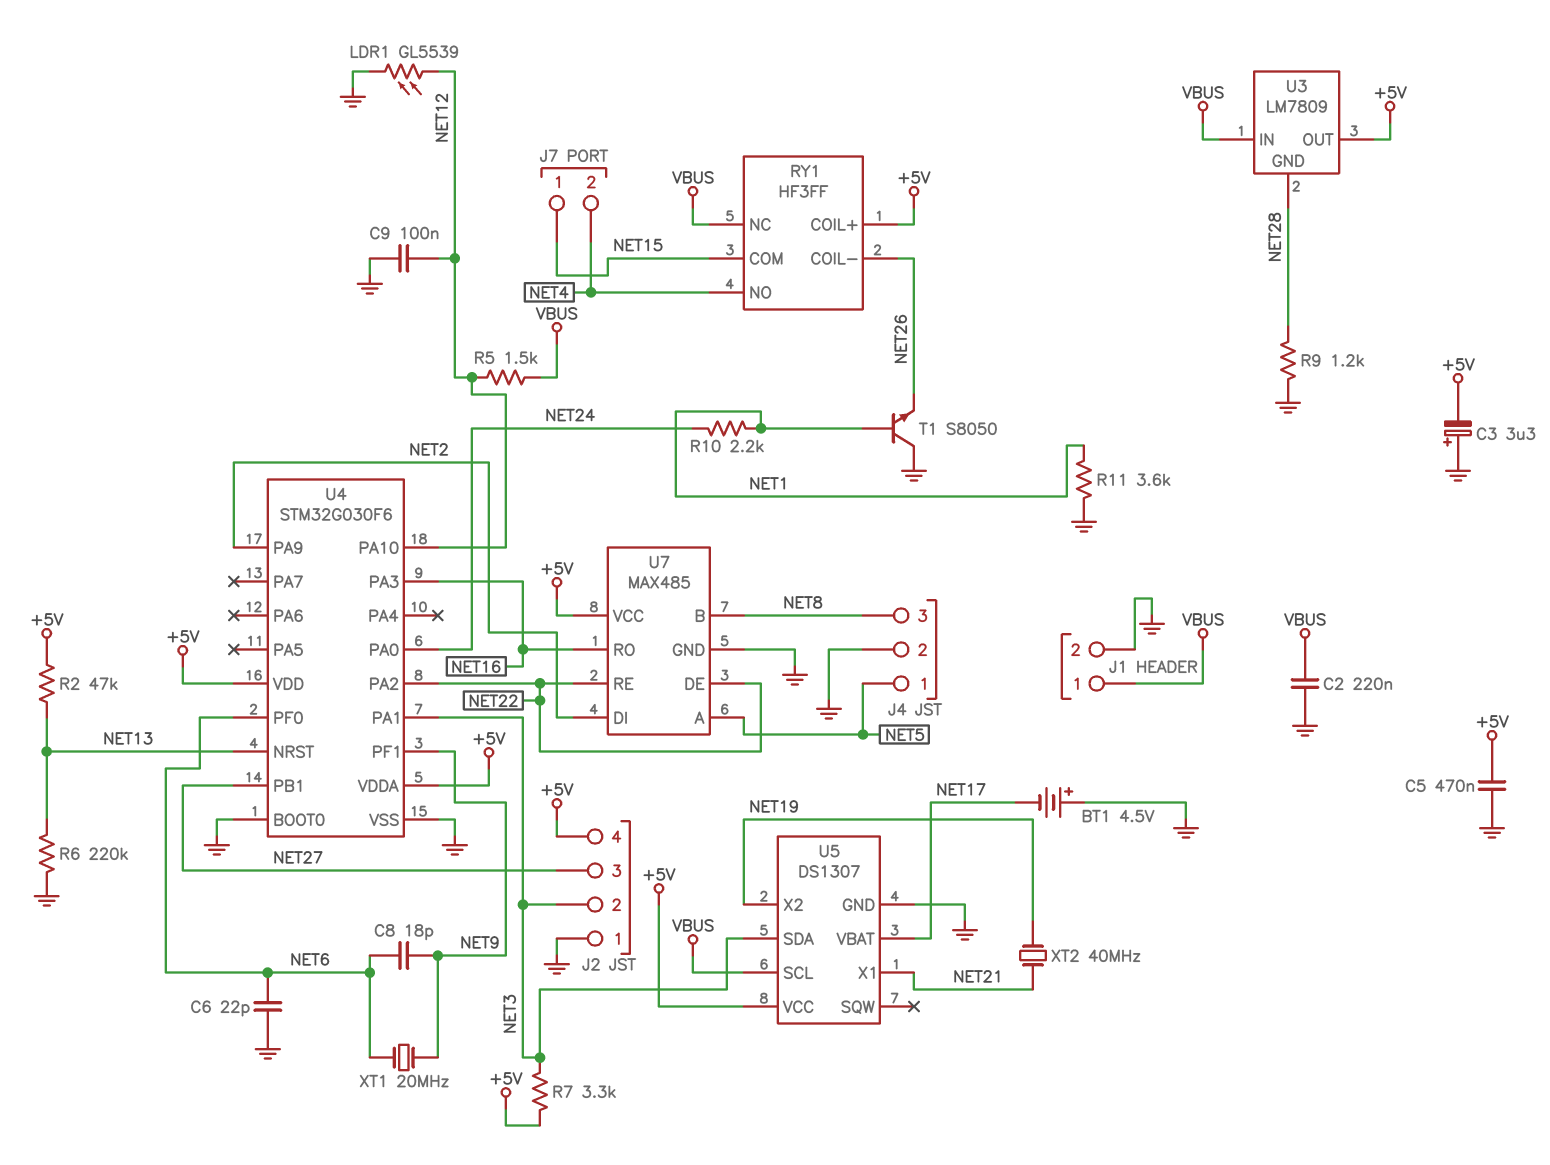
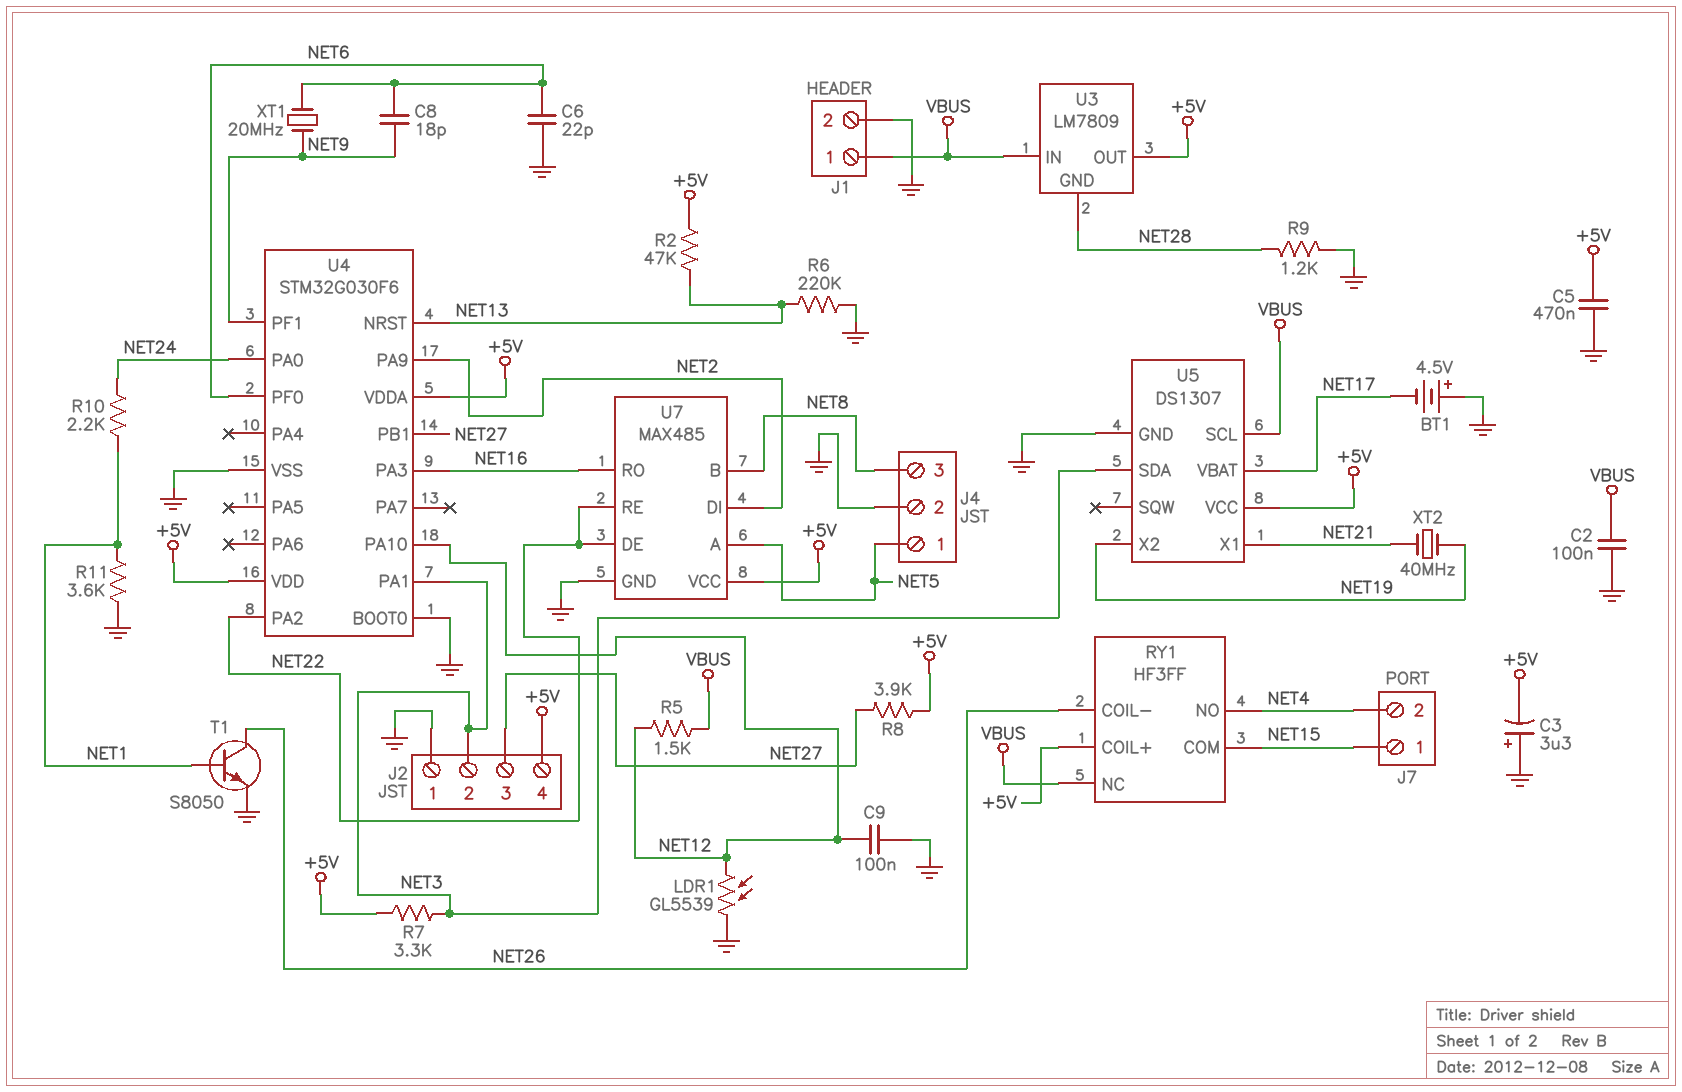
C2: 220nF (GND, VBUS) -> 100nF (GND, VBUS)
R8: none -> 3.9k (+5V, NET27)
T1: NPN S8050 (B NET1, C GND, E NET26) -> NPN S8050 (B NET1, C NET26, E GND)

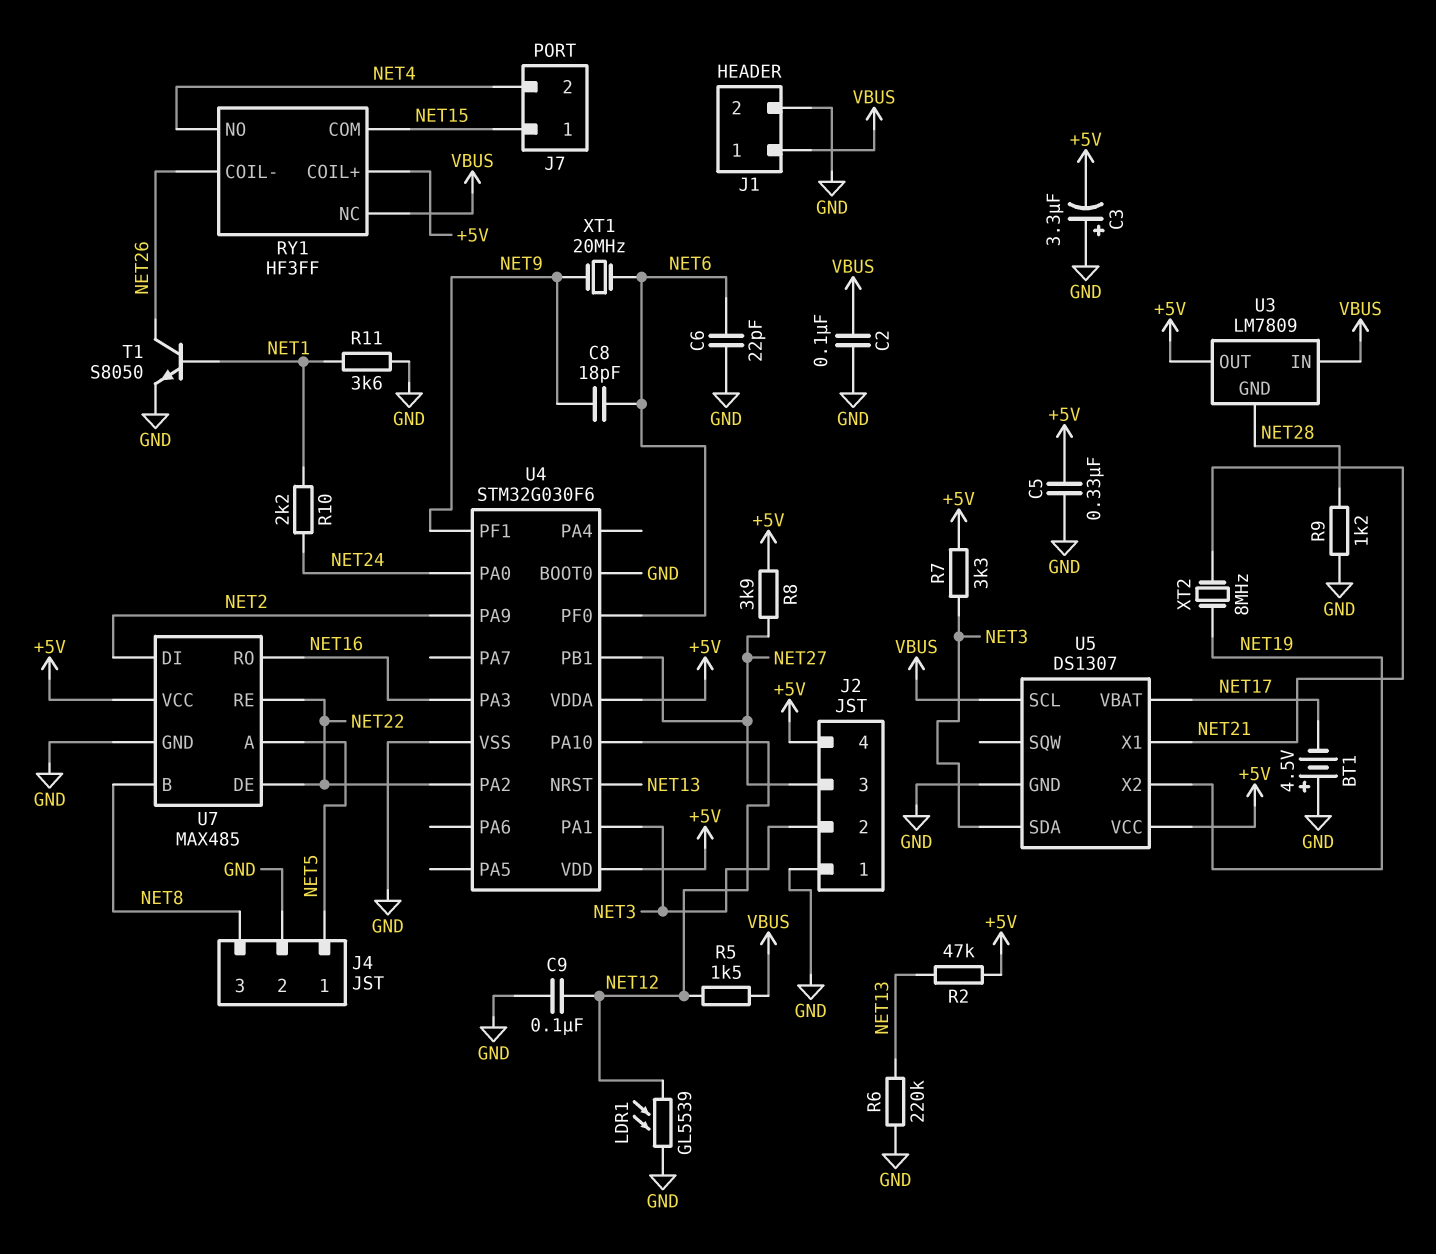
C5: 470nF (+5V, GND) -> 330nF (+5V, GND)
XT2: 40MHz (NET19, NET21) -> 8MHz (NET19, NET21)

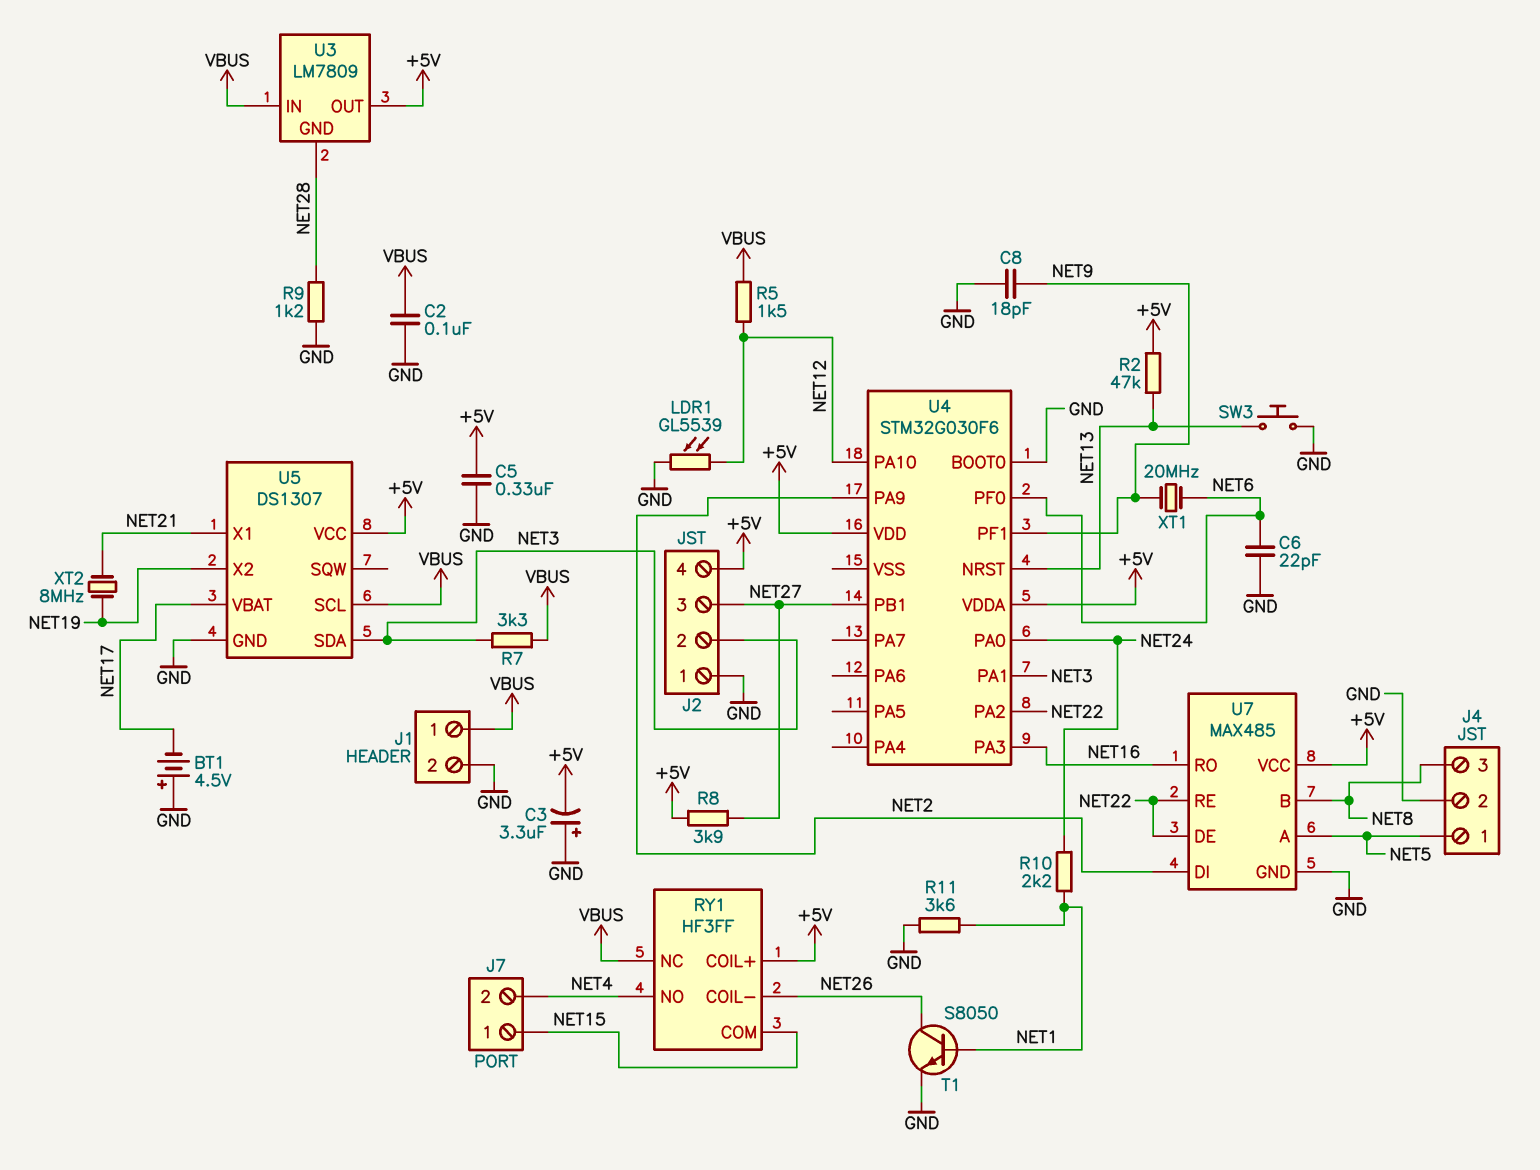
C8: 18pF (NET6, NET9) -> 18pF (GND, NET9)
C9: 100nF (GND, NET12) -> none
R6: 220k (GND, NET13) -> none
R7: 3.3k (+5V, NET3) -> 3.3k (NET3, VBUS)
SW3: none -> button (GND, NET13)
U4 pin VSS: GND -> none

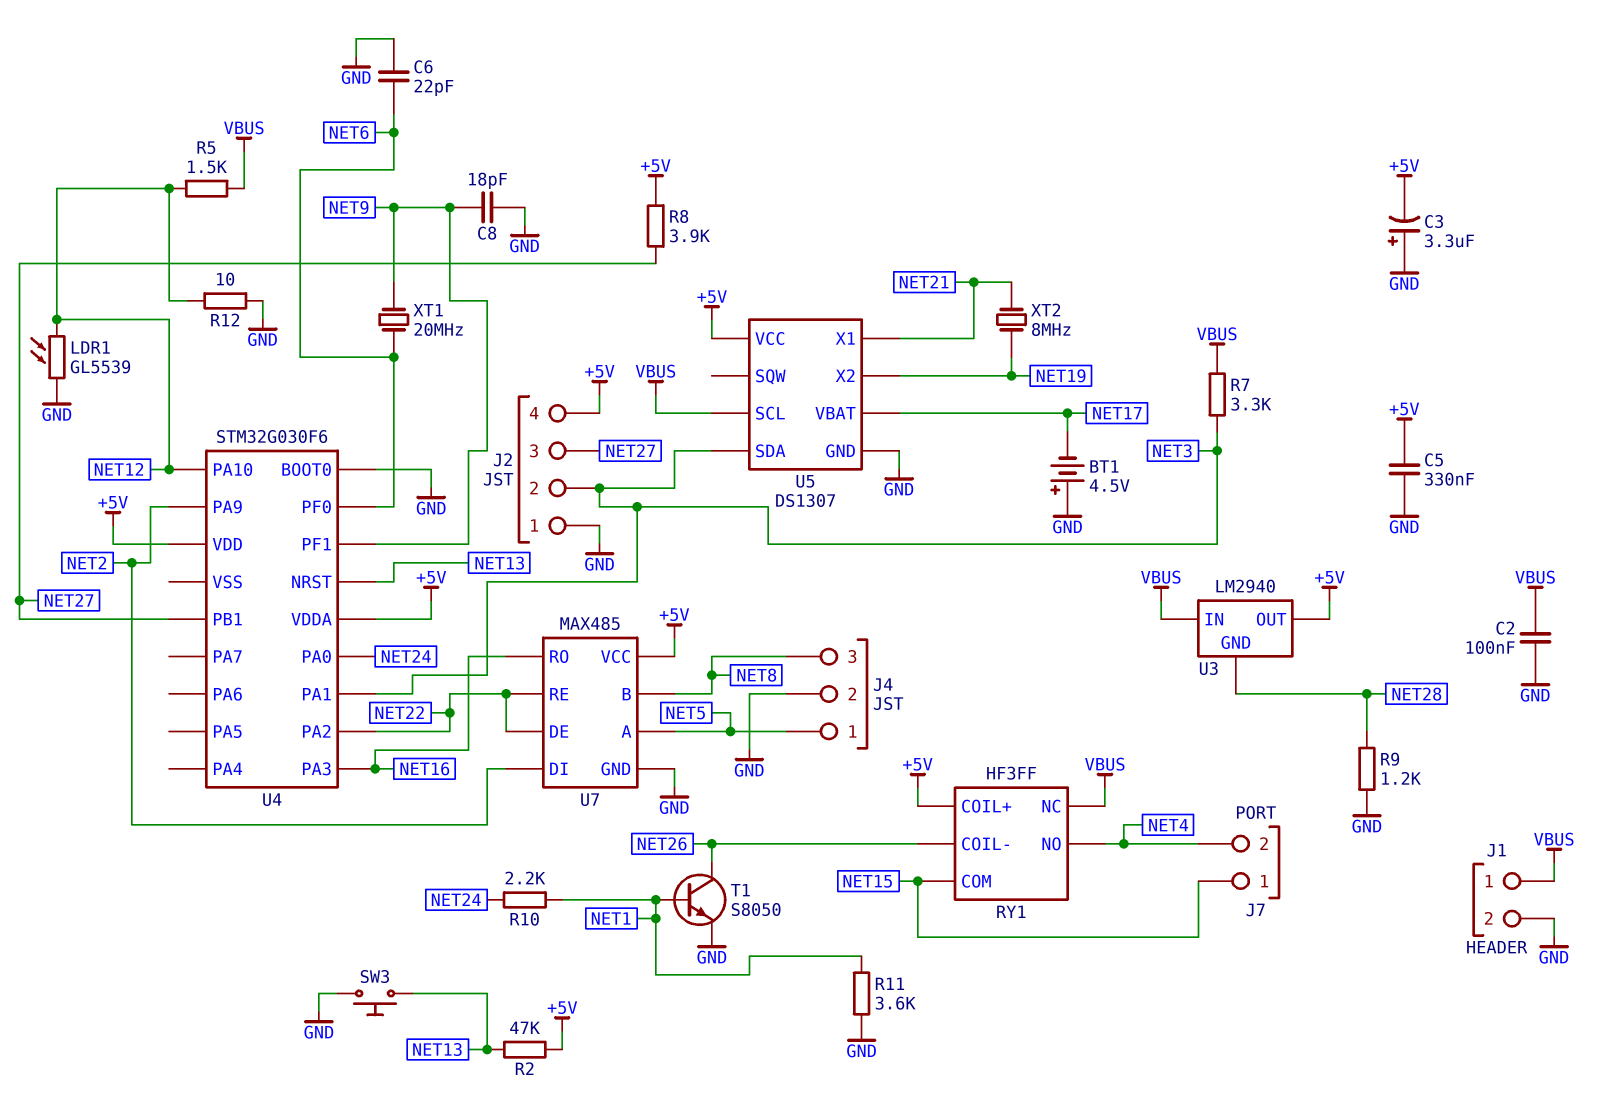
R12: none -> 10 (GND, NET12)
U3: LM7809 -> LM2940

